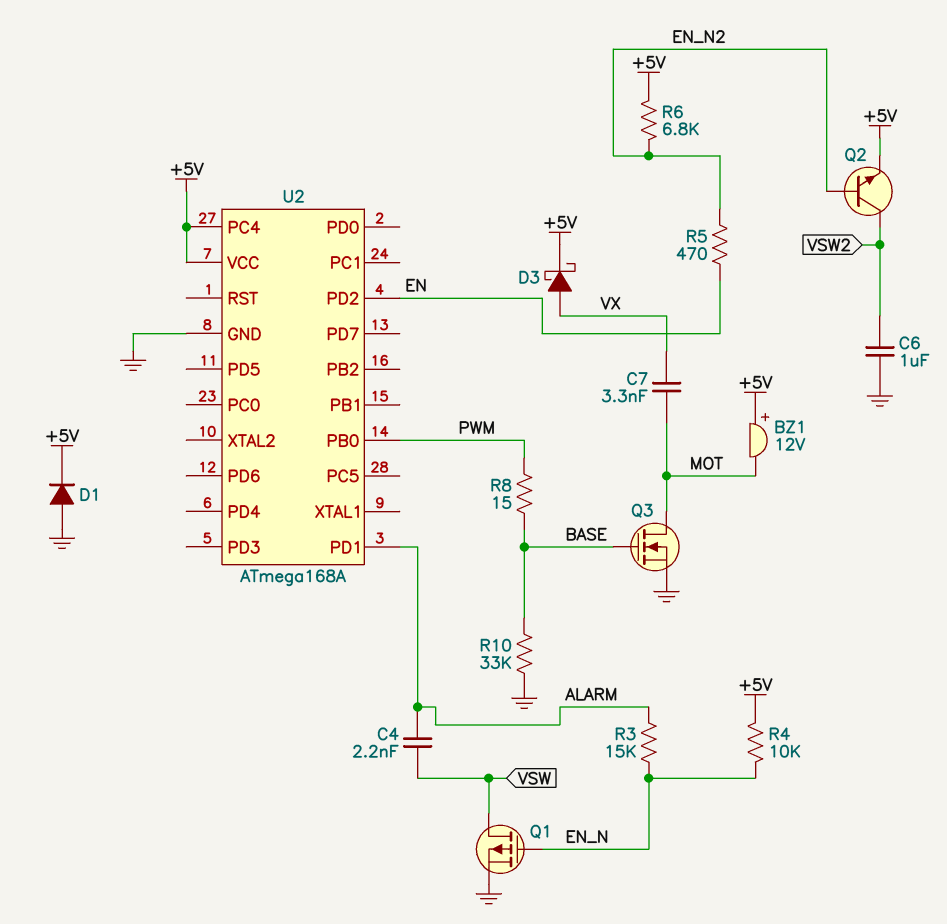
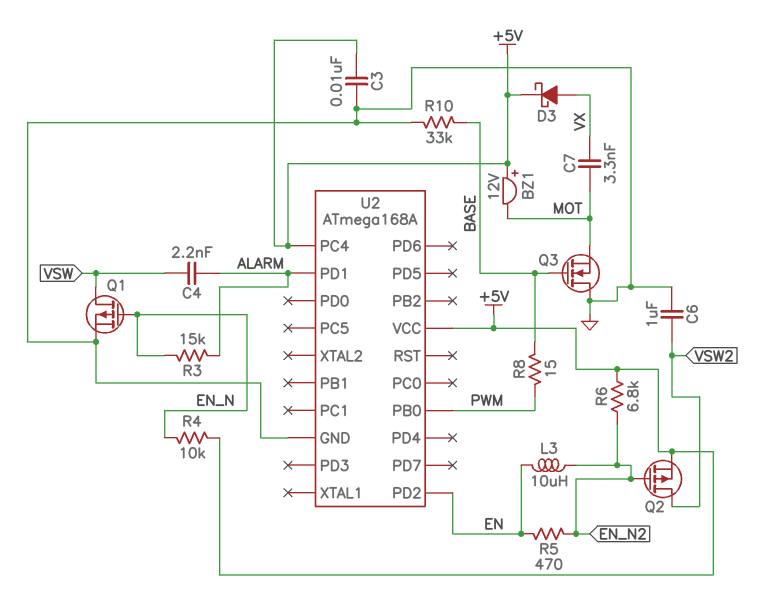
C3: none -> 10nF (+5V, GND)
D1: diode (A GND, K +5V) -> none
L3: none -> 10uH (EN, EN_N2)
Q2: NPN (B EN_N2, C VSW2, E +5V) -> PMOS (G EN_N2, D VSW2, S +5V)
Q3: NMOS (G BASE, D MOT, S GND) -> NMOS (G BASE, D GND, S MOT)

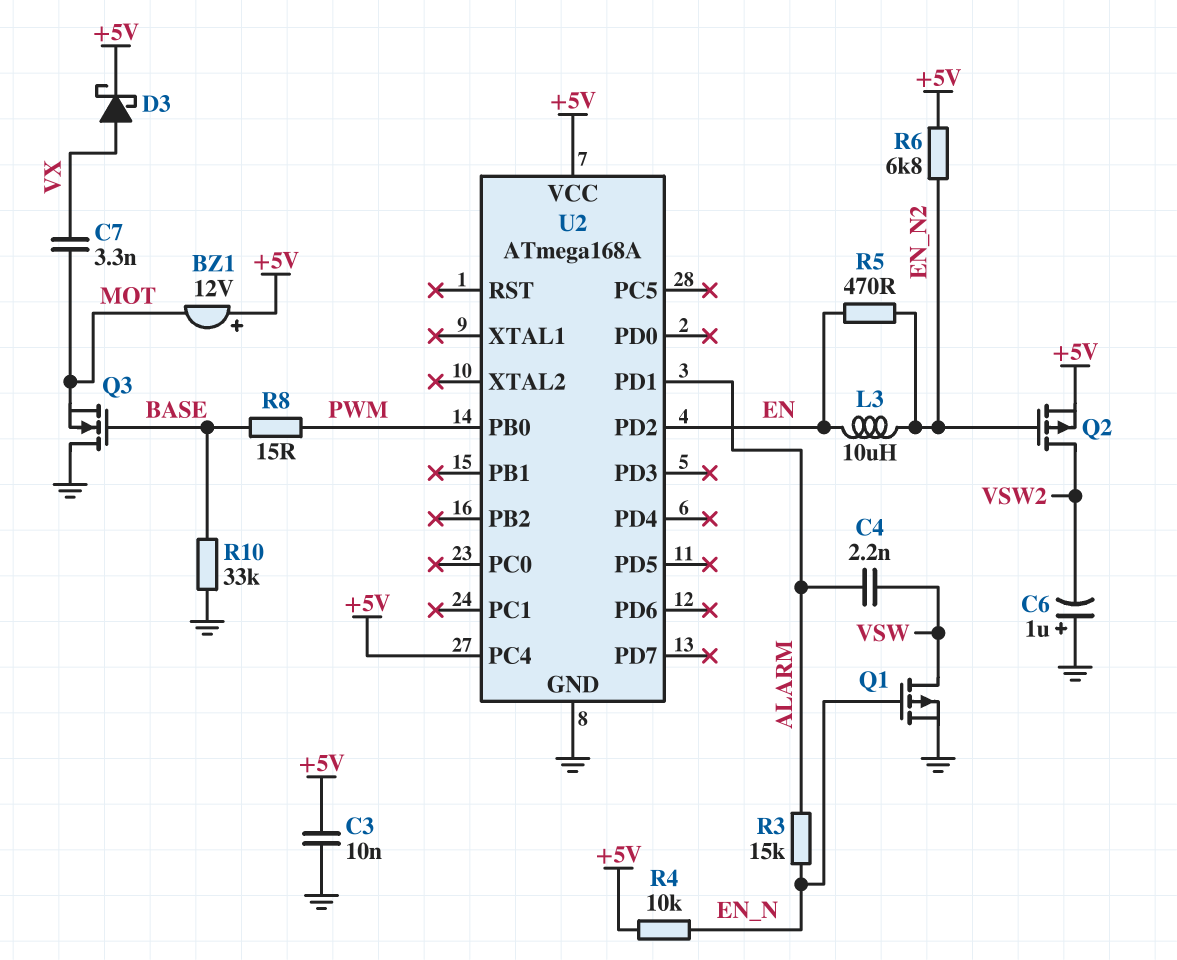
C6: 1uF (GND, VSW2) -> 1uF (plus GND, minus VSW2)

